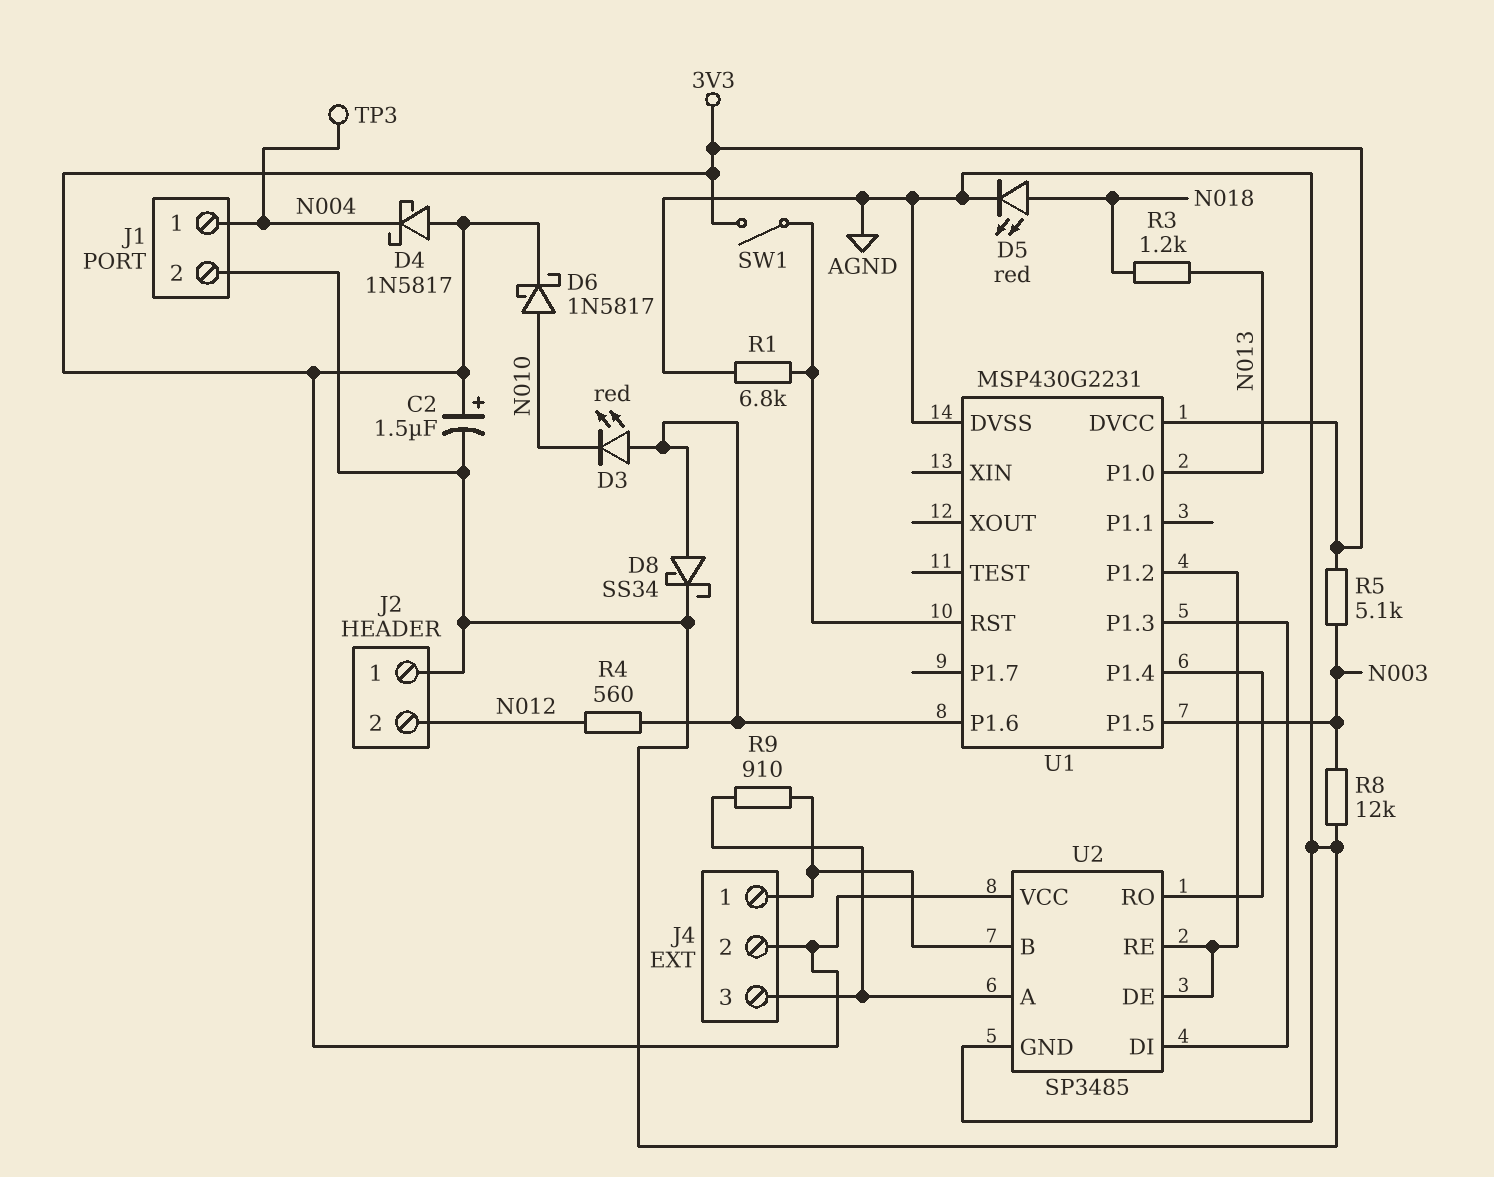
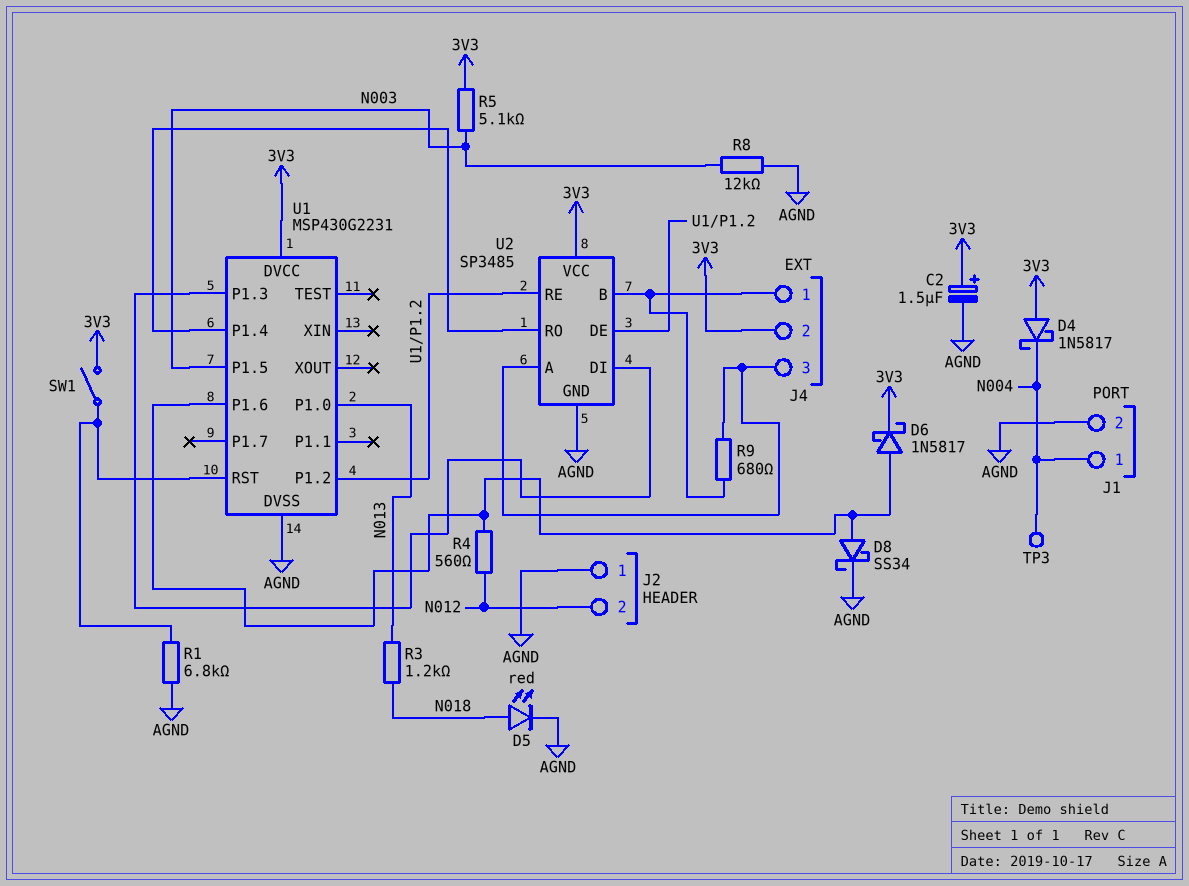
D3: LED red (A U1/P1.6, K N010) -> none
D6: schottky 1N5817 (A N010, K 3V3) -> schottky 1N5817 (A U1/P1.6, K 3V3)
R9: 910 (J4/1, J4/3) -> 680 (J4/1, J4/3)

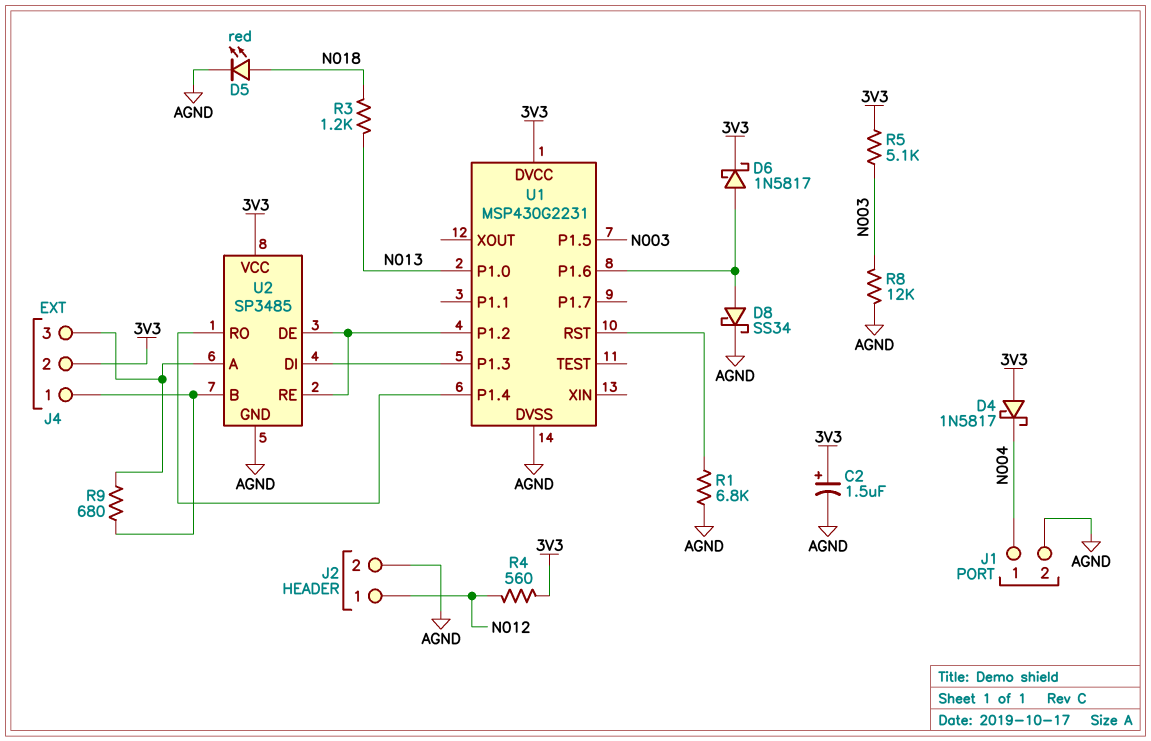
J2 pin 1: AGND -> N012
J2 pin 2: N012 -> AGND
R4: 560 (N012, U1/P1.6) -> 560 (3V3, N012)
SW1: switch (3V3, U1/RST) -> none
TP3: test point (N004) -> none

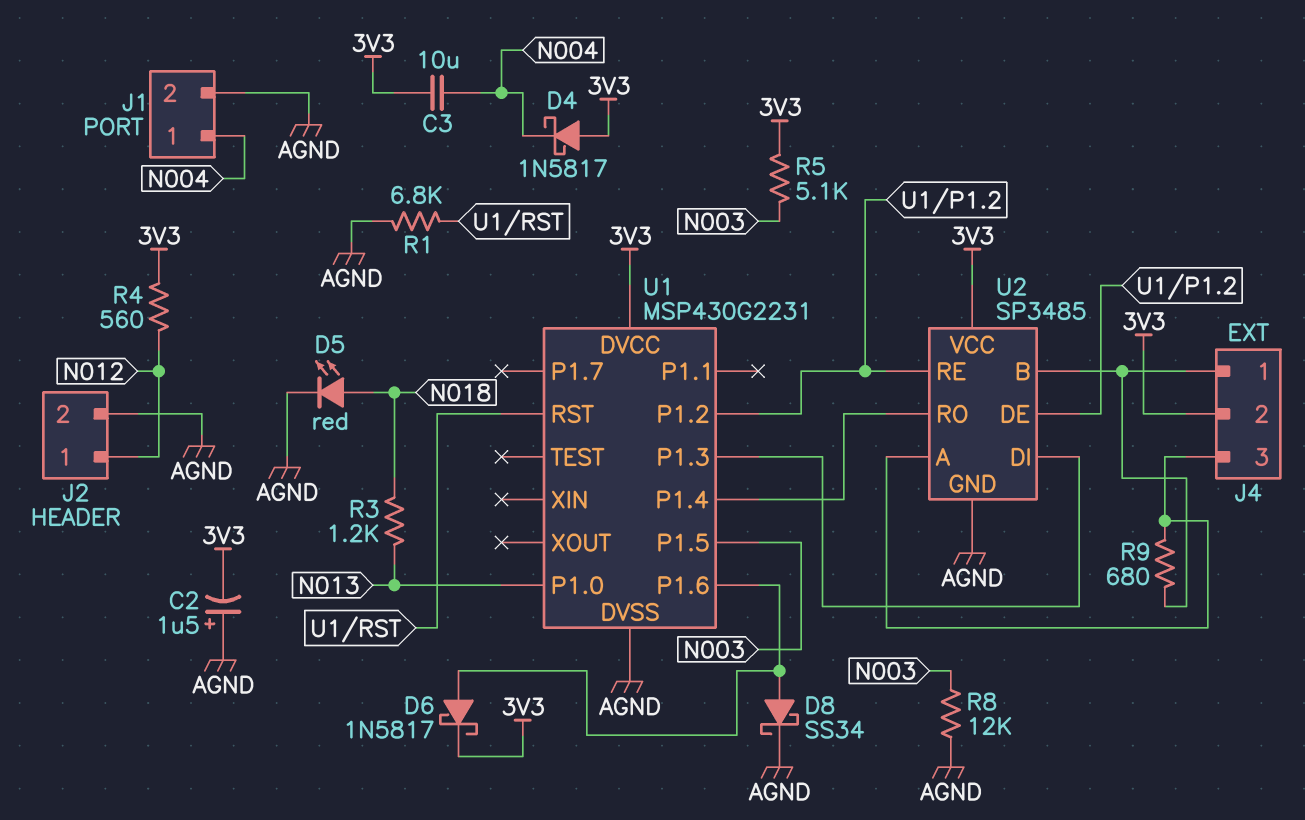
C2: 1.5uF (plus 3V3, minus AGND) -> 1.5uF (plus AGND, minus 3V3)
C3: none -> 10uF (3V3, N004)

